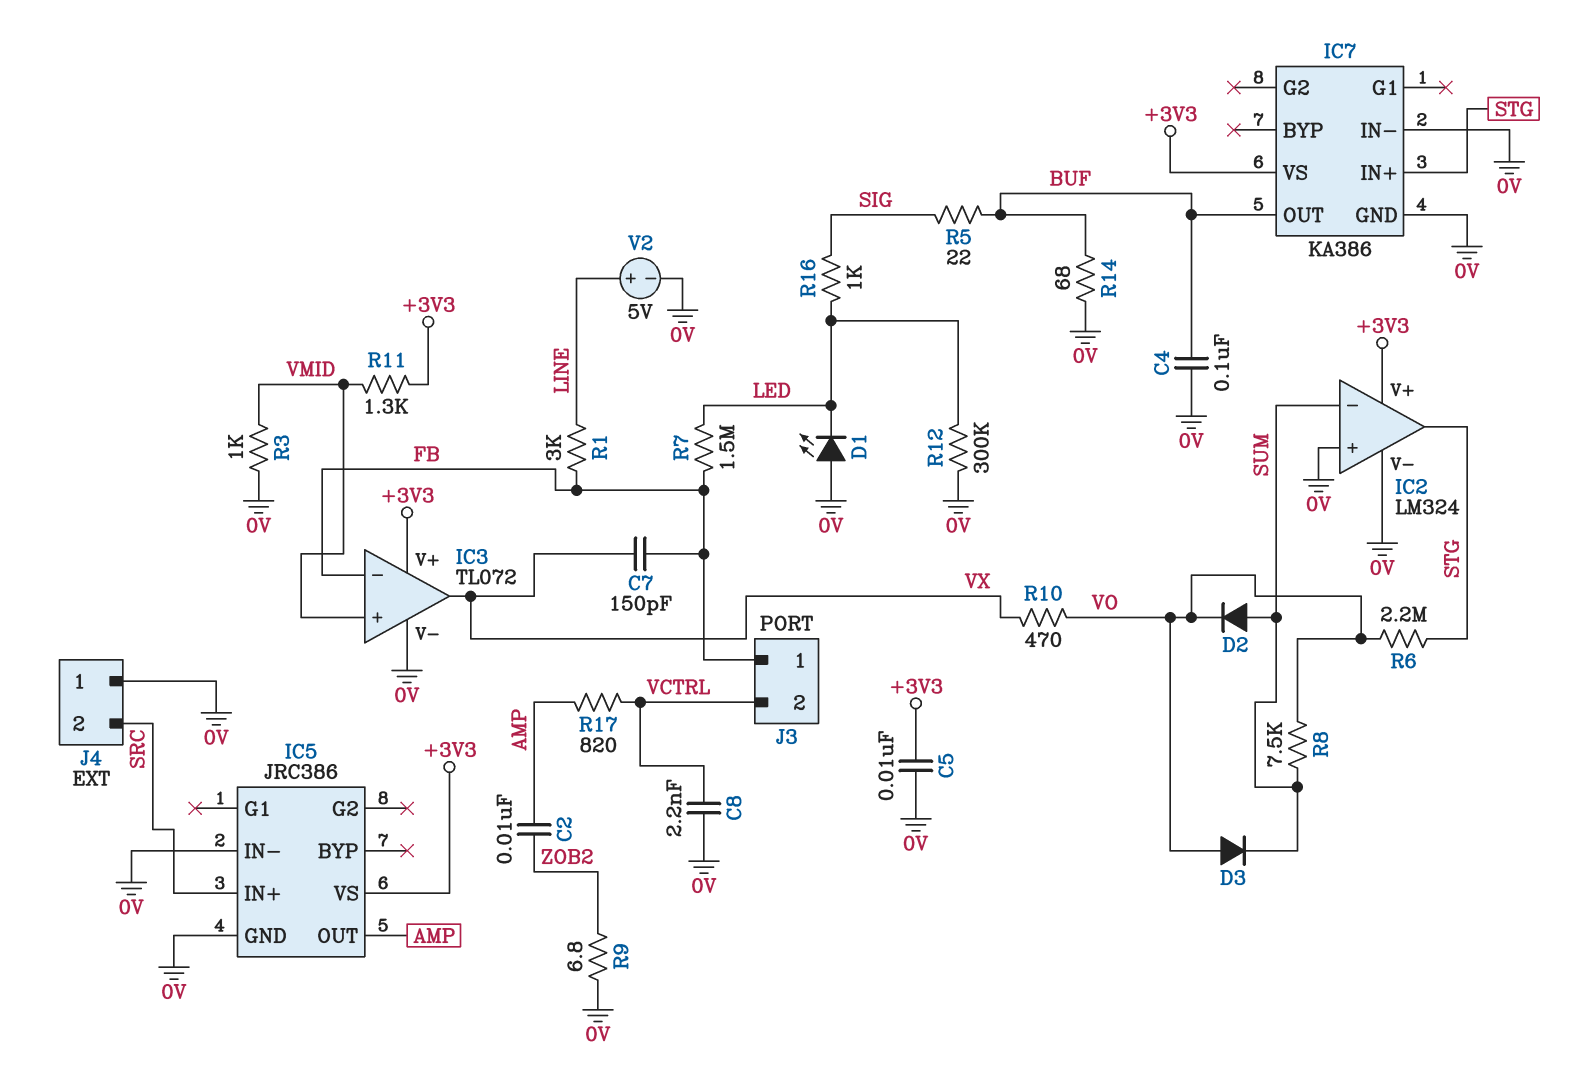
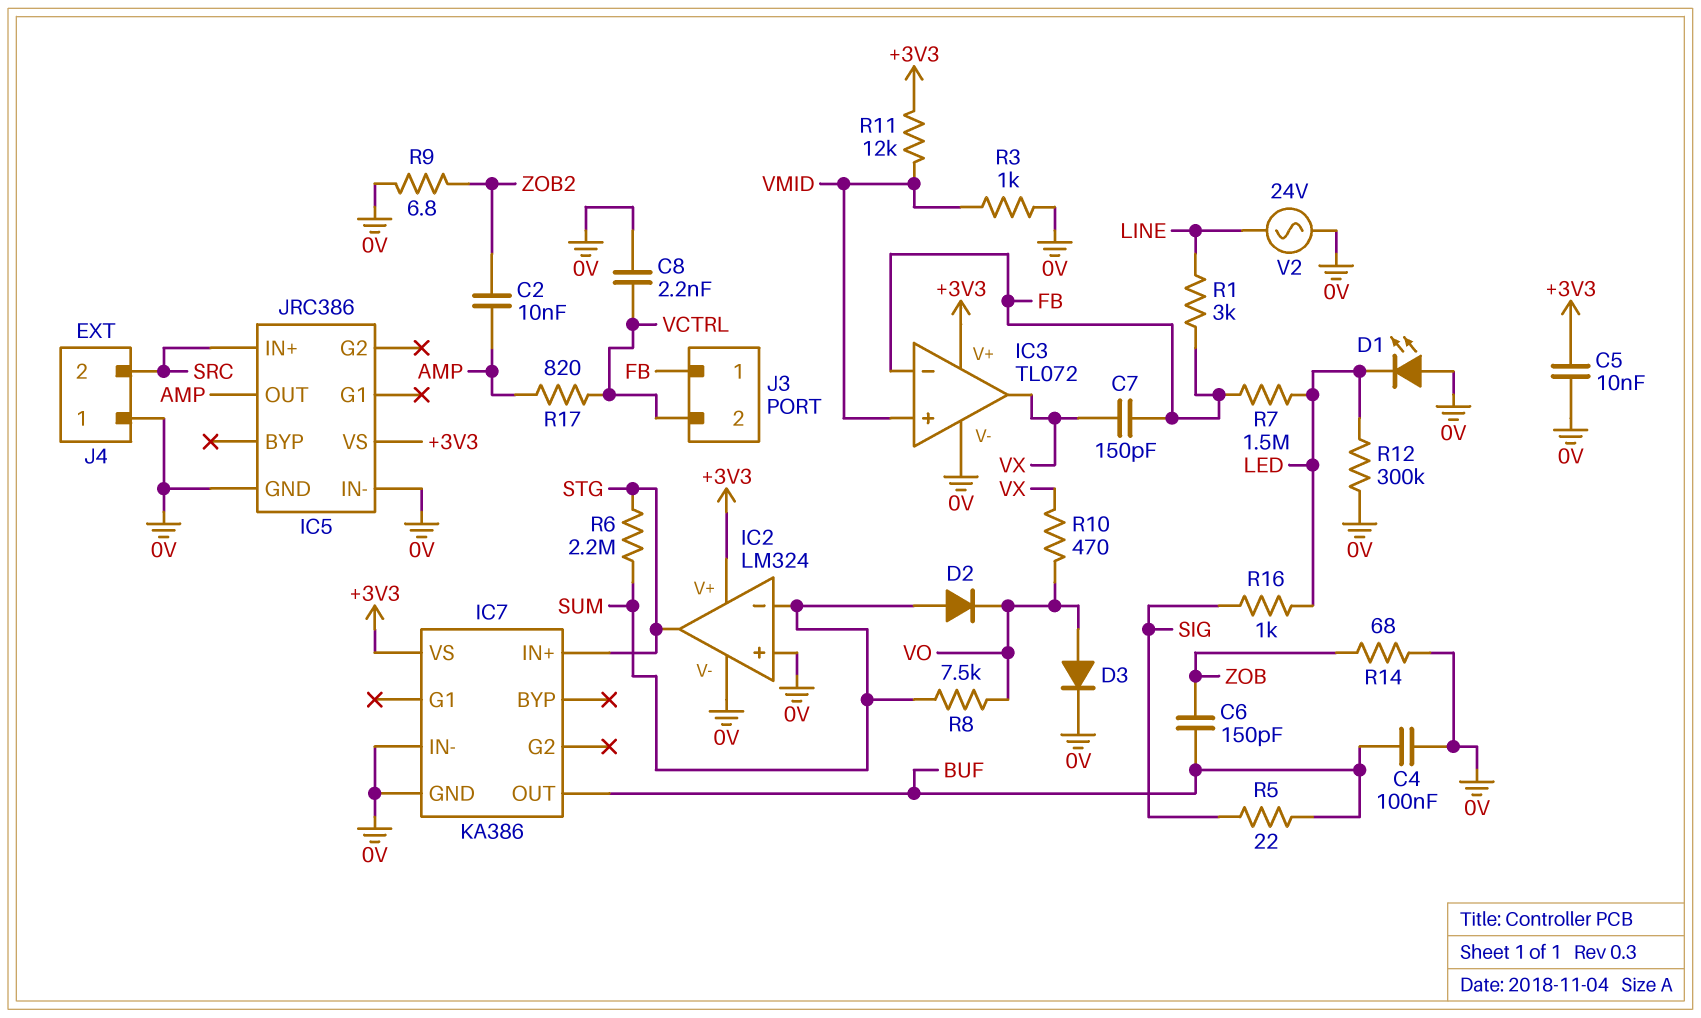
C6: none -> 150pF (BUF, ZOB)
D3: diode (A VO, K SUM) -> diode (A VO, K 0V)
R6: 2.2M (STG, VO) -> 2.2M (STG, SUM)
R11: 1.3k (+3V3, VMID) -> 12k (+3V3, VMID)
R14: 68 (0V, BUF) -> 68 (0V, ZOB)
V2: 5V (plus LINE, minus 0V) -> AC 24V (0V, LINE)

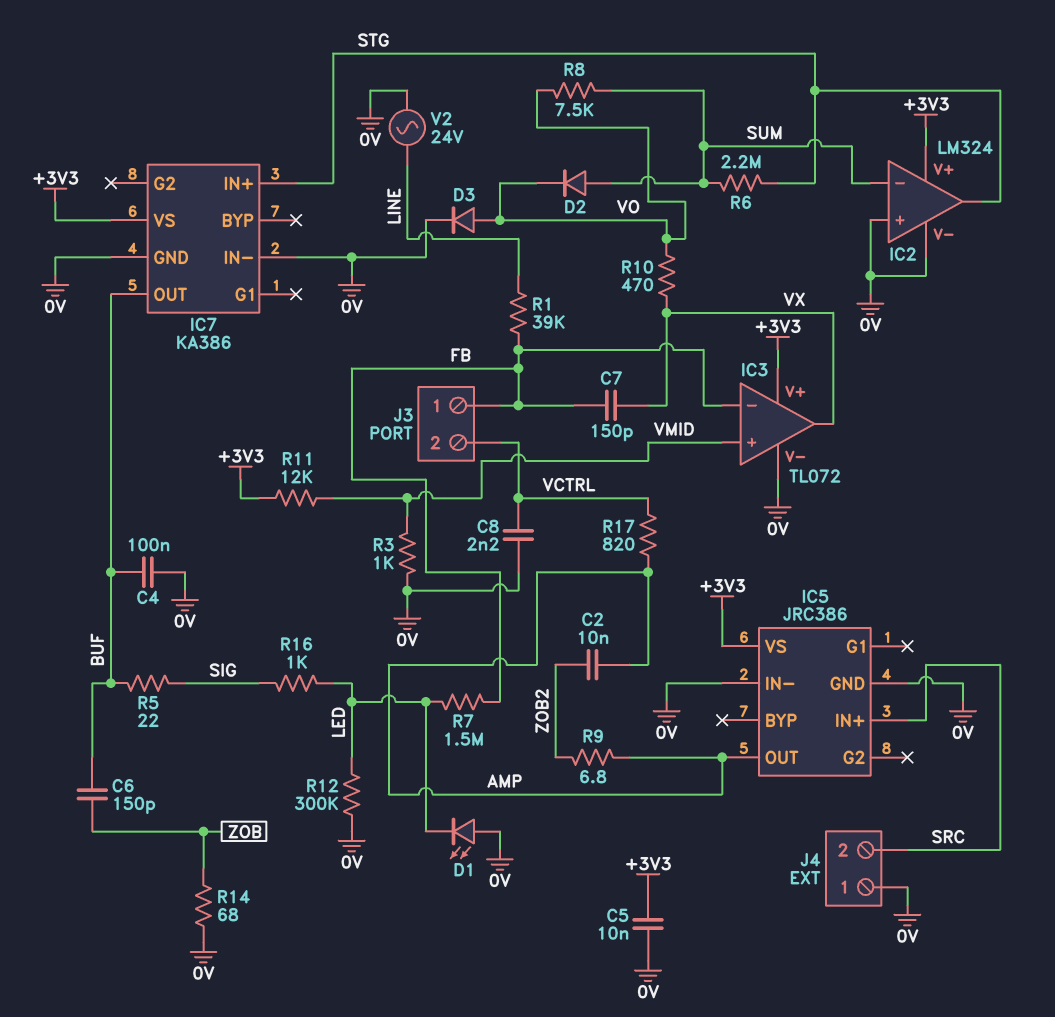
R1: 3k (FB, LINE) -> 39k (FB, LINE)
R9: 6.8 (0V, ZOB2) -> 6.8 (AMP, ZOB2)

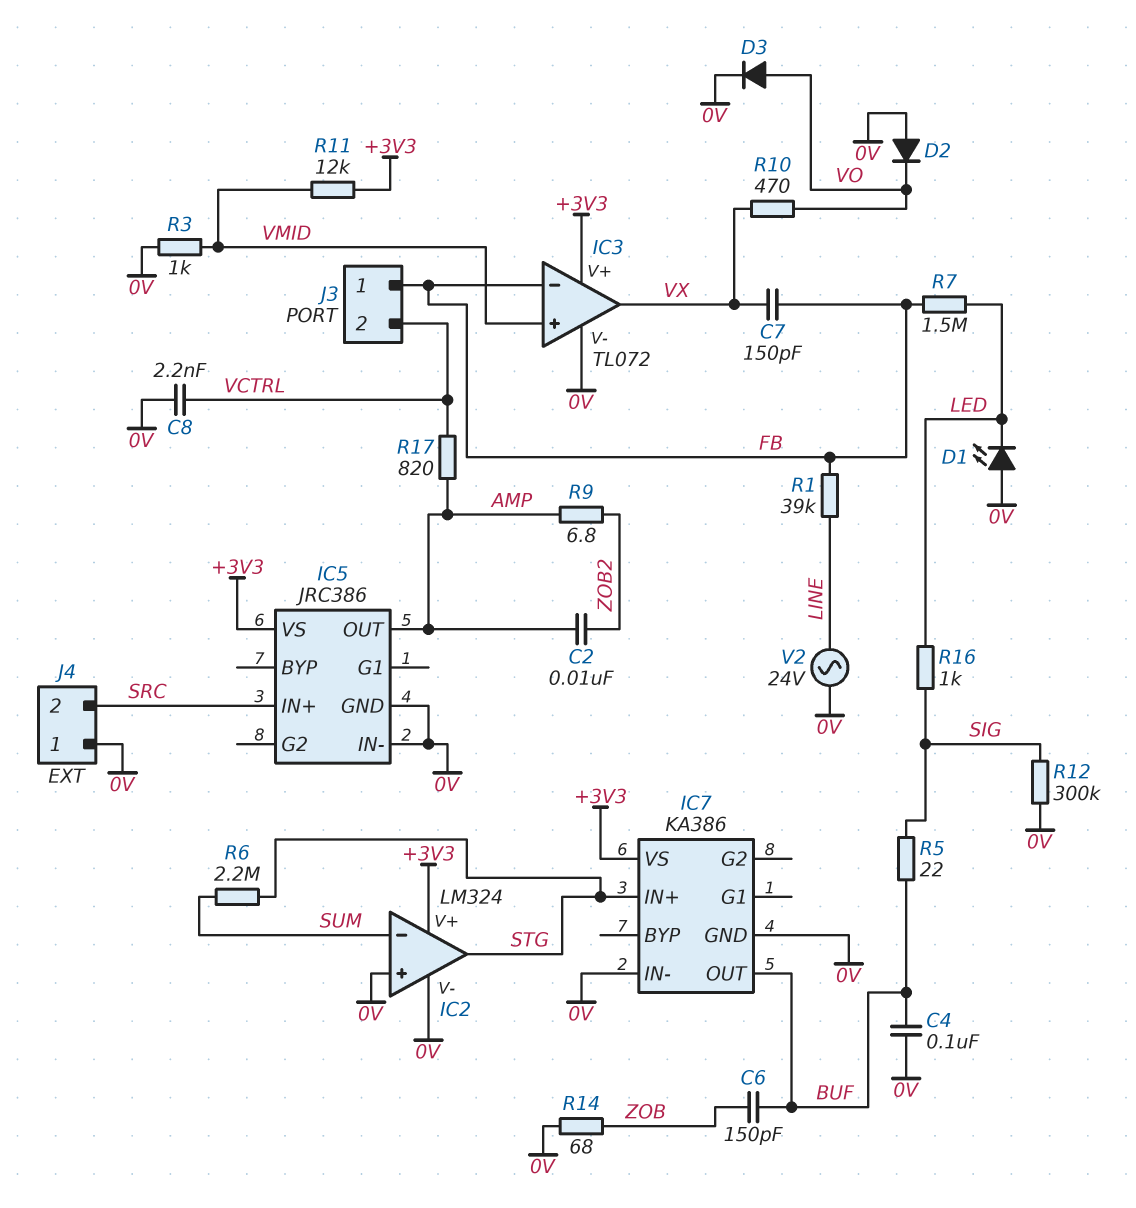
C5: 10nF (+3V3, 0V) -> none
D2: diode (A SUM, K VO) -> diode (A 0V, K VO)
R8: 7.5k (SUM, VO) -> none
R12: 300k (0V, LED) -> 300k (0V, SIG)

